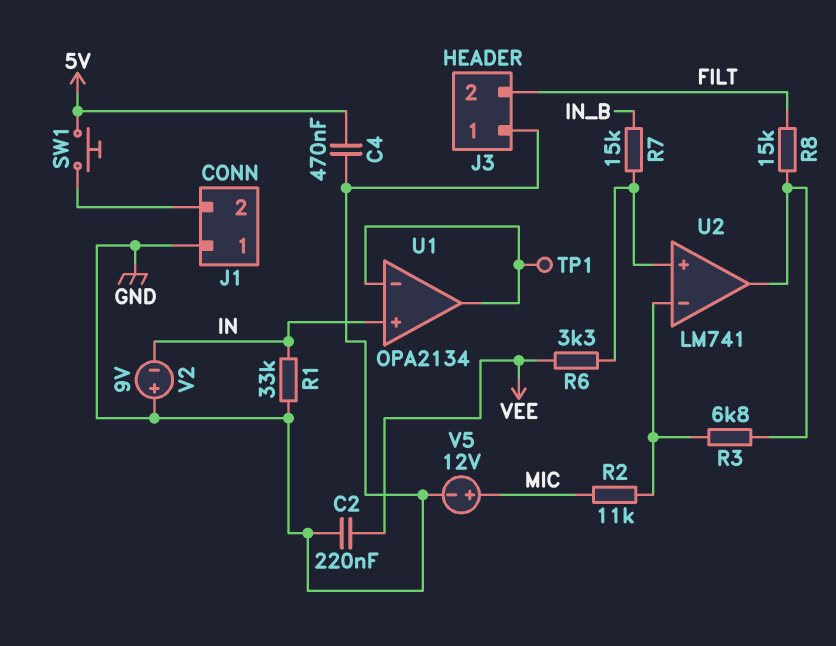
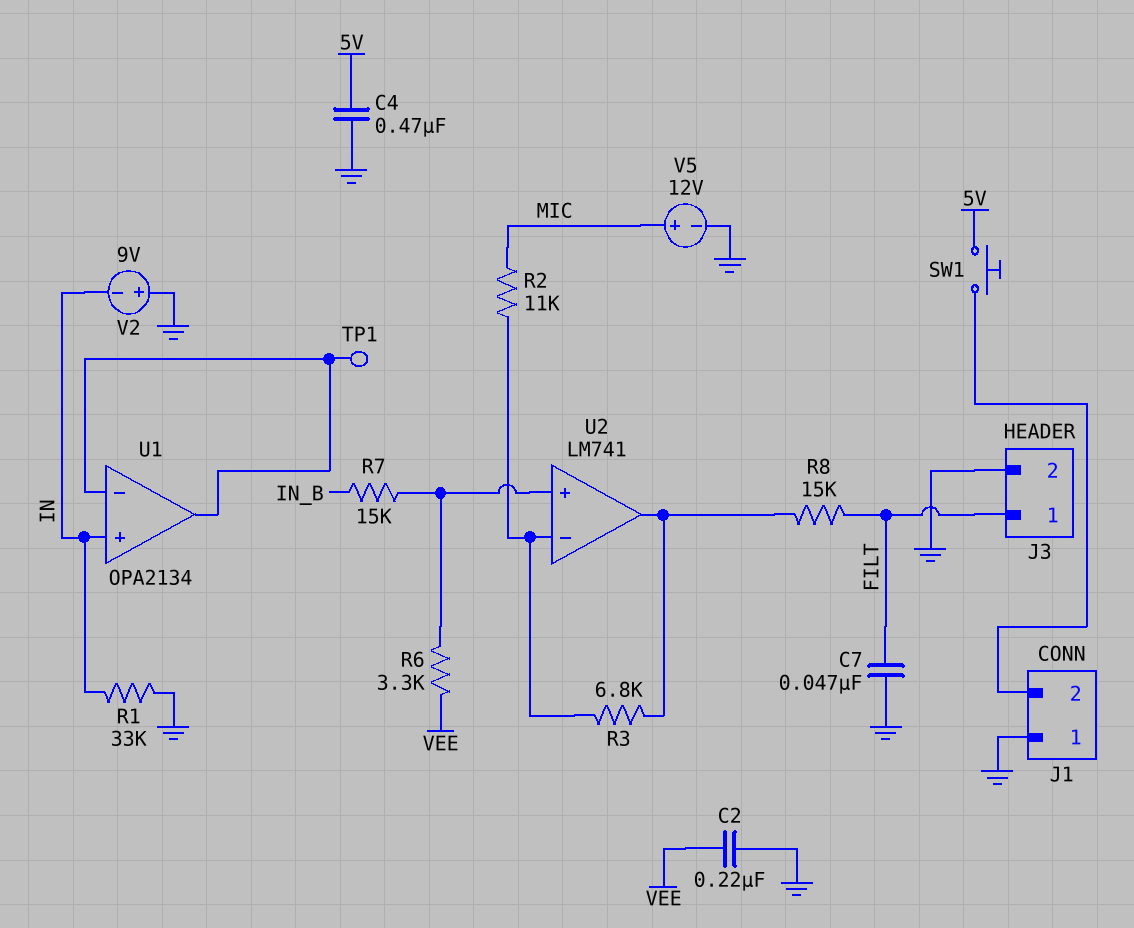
C7: none -> 47nF (FILT, GND)
J3 pin 1: GND -> FILT
J3 pin 2: FILT -> GND

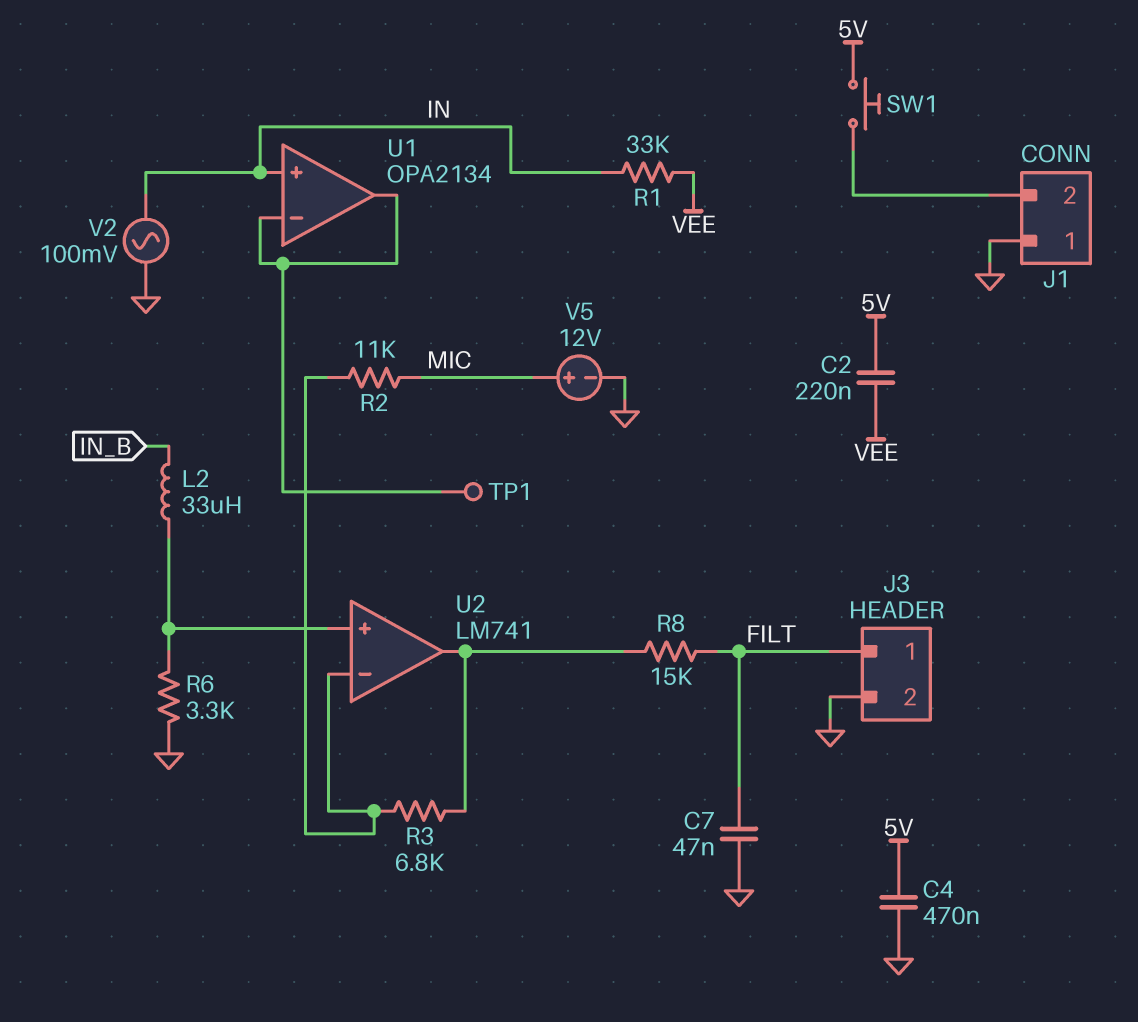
C2: 220nF (GND, VEE) -> 220nF (5V, VEE)
L2: none -> 33uH (IN_B, U2/in+)
R1: 33k (GND, IN) -> 33k (IN, VEE)
R6: 3.3k (U2/in+, VEE) -> 3.3k (GND, U2/in+)
R7: 15k (IN_B, U2/in+) -> none
V2: 9V (plus GND, minus IN) -> AC 100mV (GND, IN)

